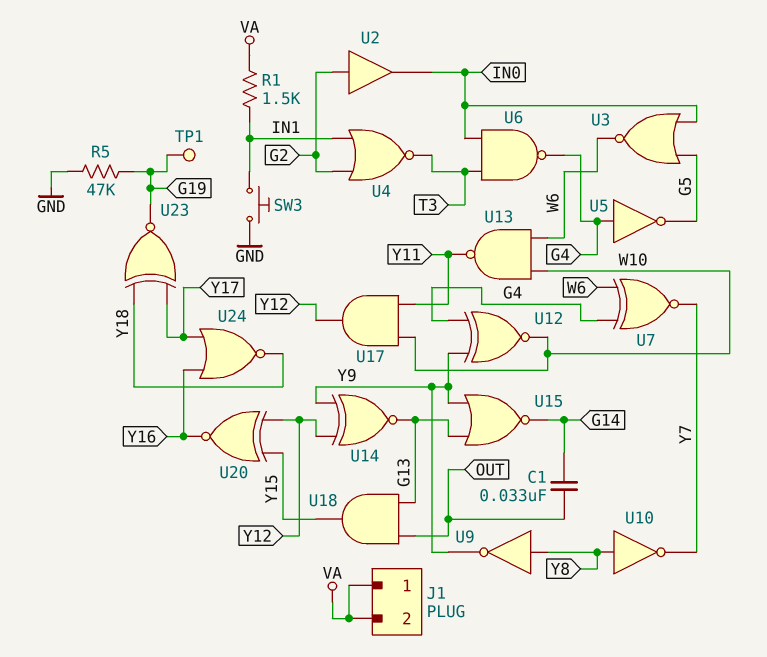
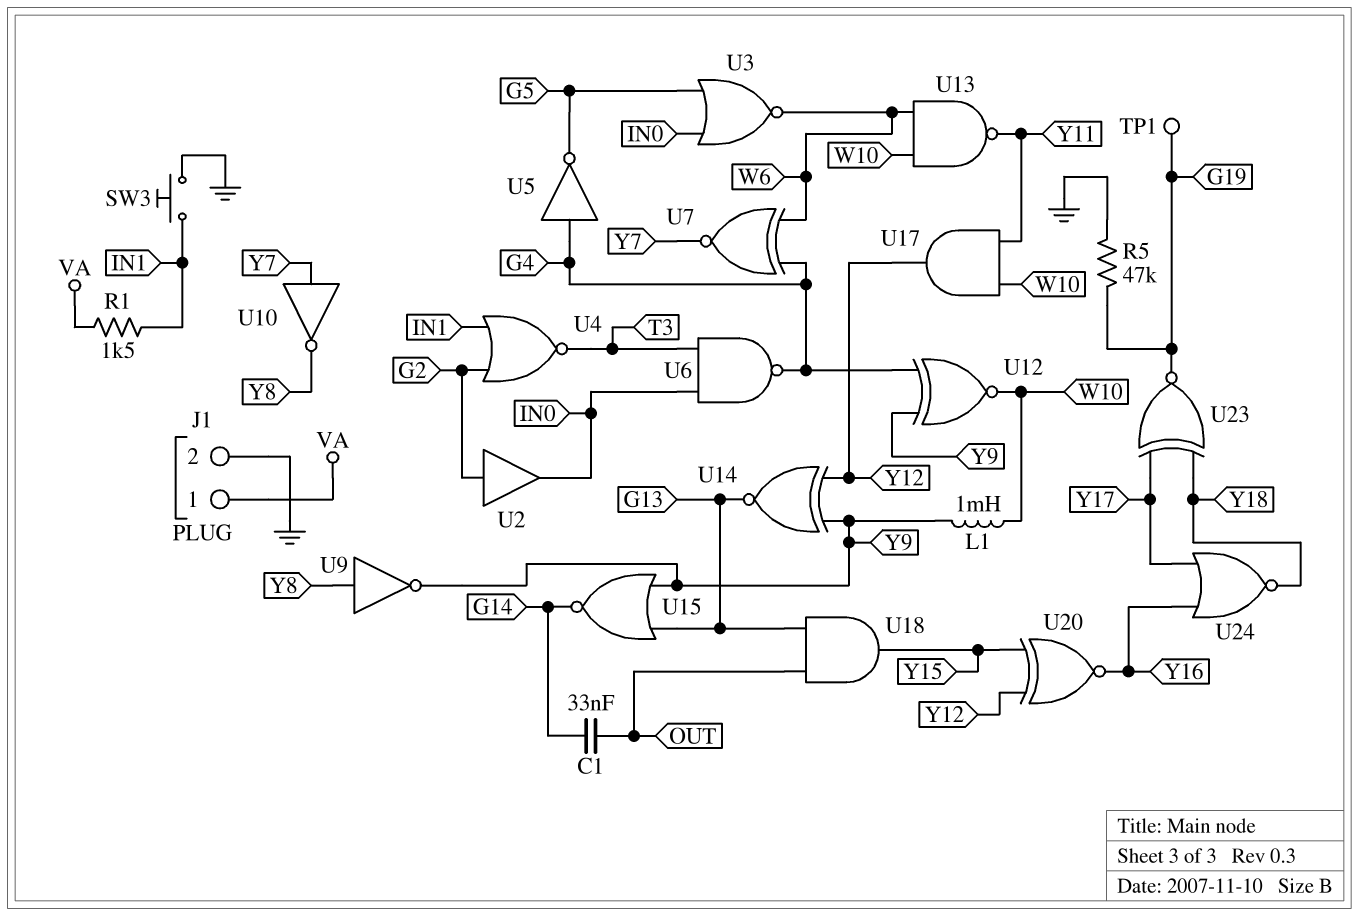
J1 pin 2: VA -> GND
L1: none -> 1mH (W10, Y9)
U10: NOT (in Y8, out Y7) -> NOT (in Y7, out Y8)

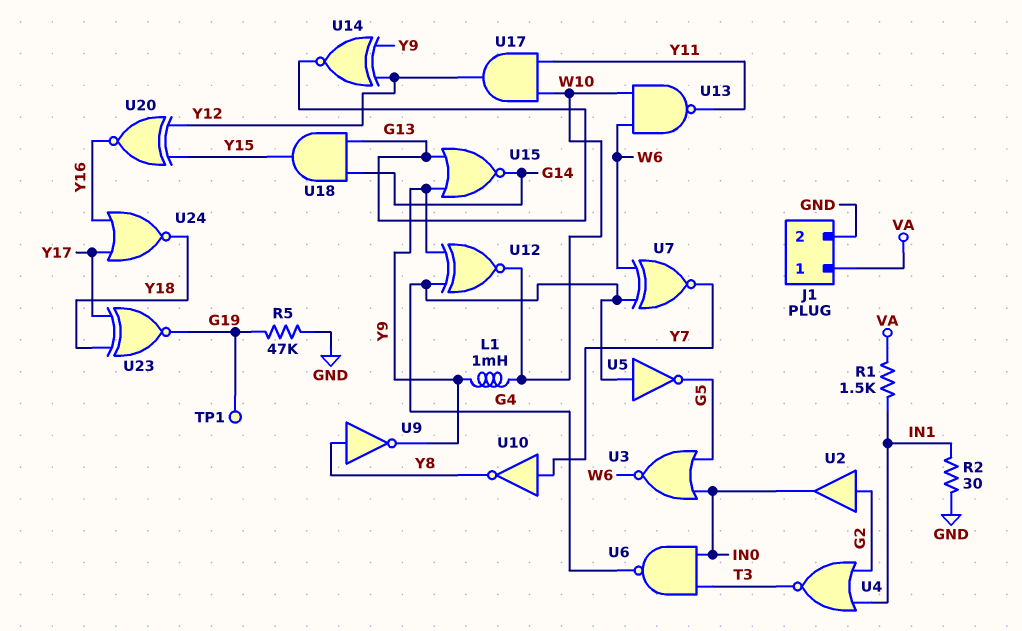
C1: 33nF (G14, OUT) -> none
R2: none -> 30 (GND, IN1)
SW3: button (GND, IN1) -> none
U18: AND (in G13, in OUT, out Y15) -> AND (in G13, in G14, out Y15)

